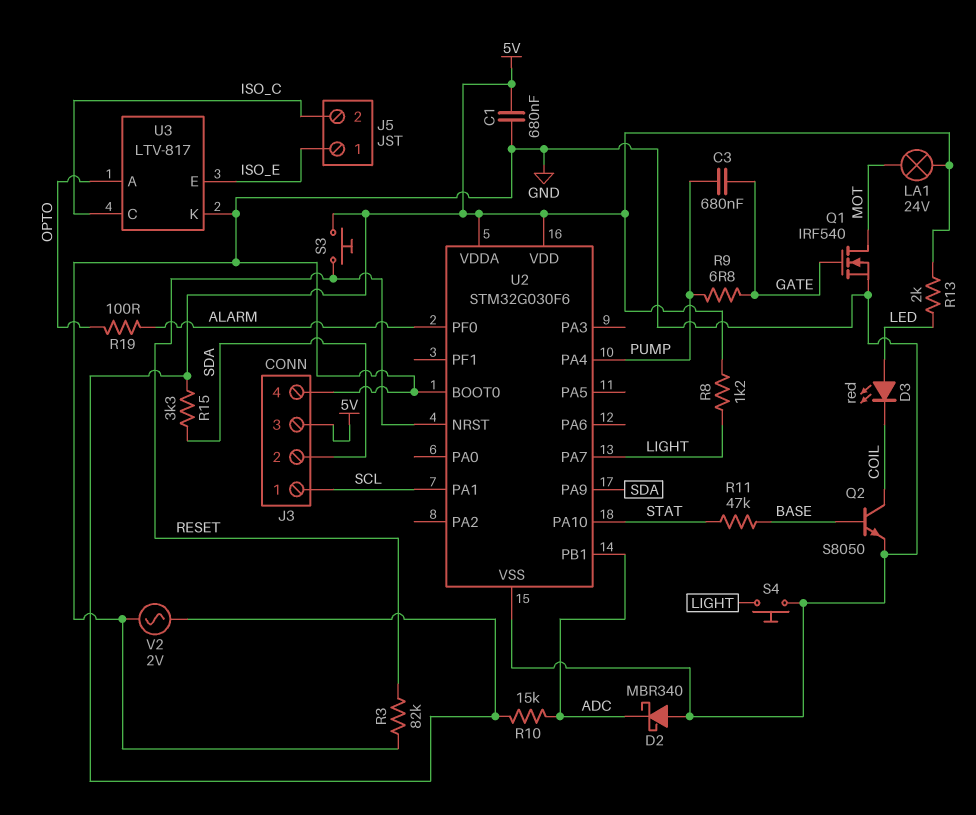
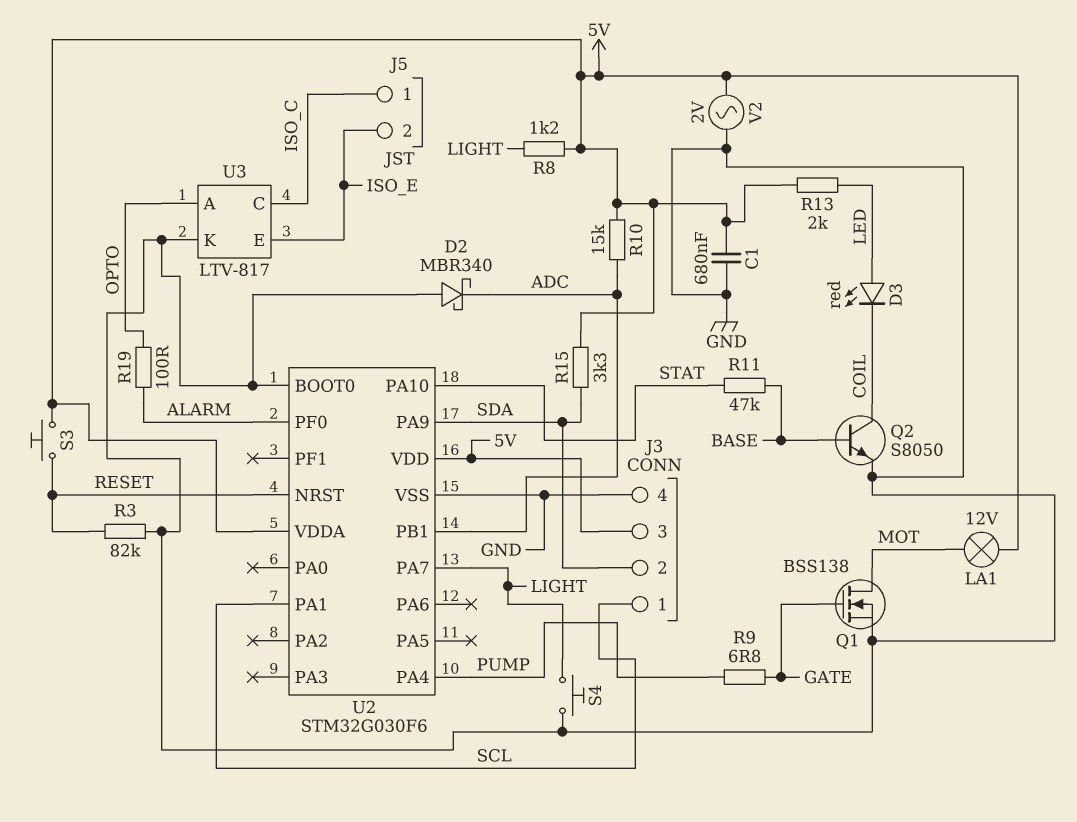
C3: 680nF (GATE, PUMP) -> none
J5 pin 1: ISO_E -> ISO_C
J5 pin 2: ISO_C -> ISO_E
LA1: lamp 24V (5V, MOT) -> lamp 12V (5V, MOT)
Q1: NMOS IRF540 (G GATE, D MOT, S GND) -> NMOS BSS138 (G GATE, D MOT, S GND)

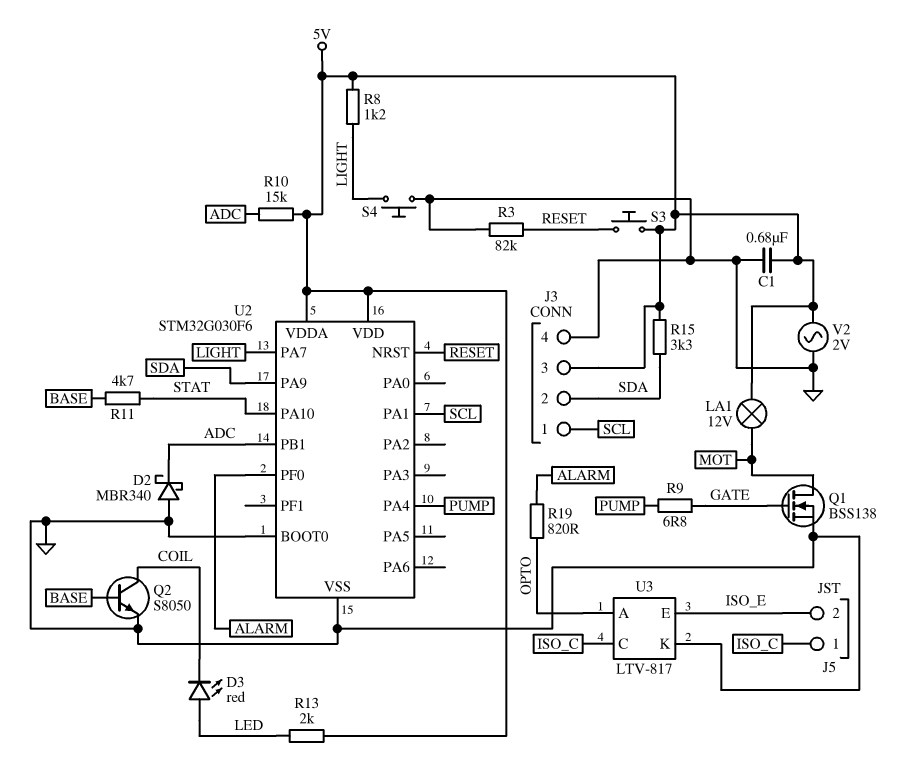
R11: 47k (BASE, STAT) -> 4.7k (BASE, STAT)
R19: 100 (ALARM, OPTO) -> 820 (ALARM, OPTO)

